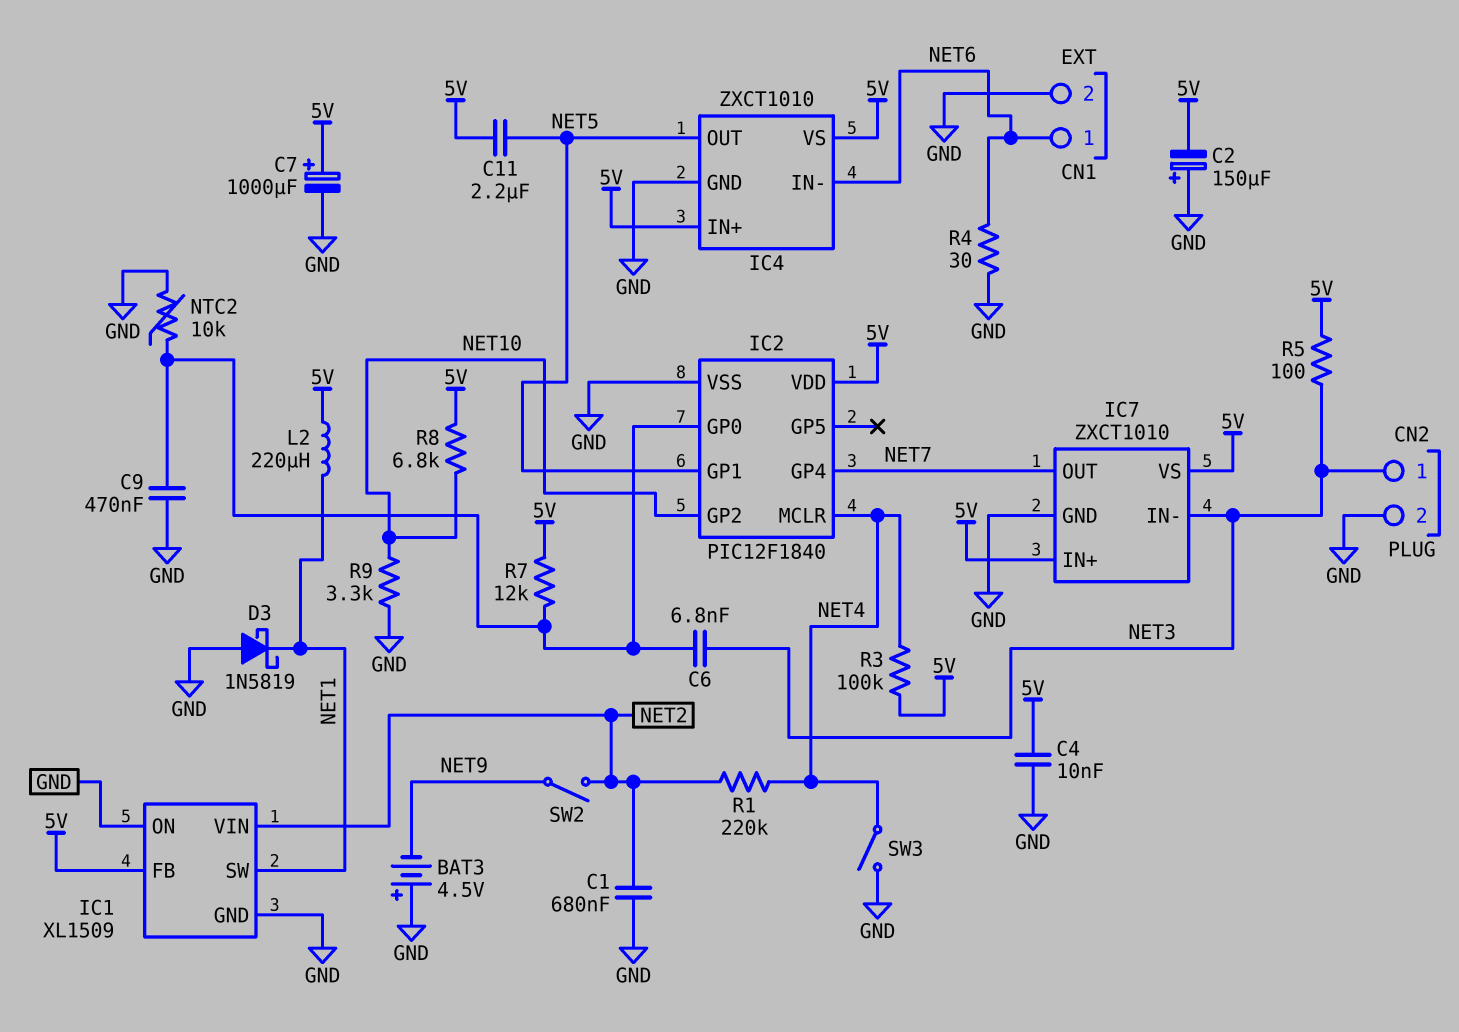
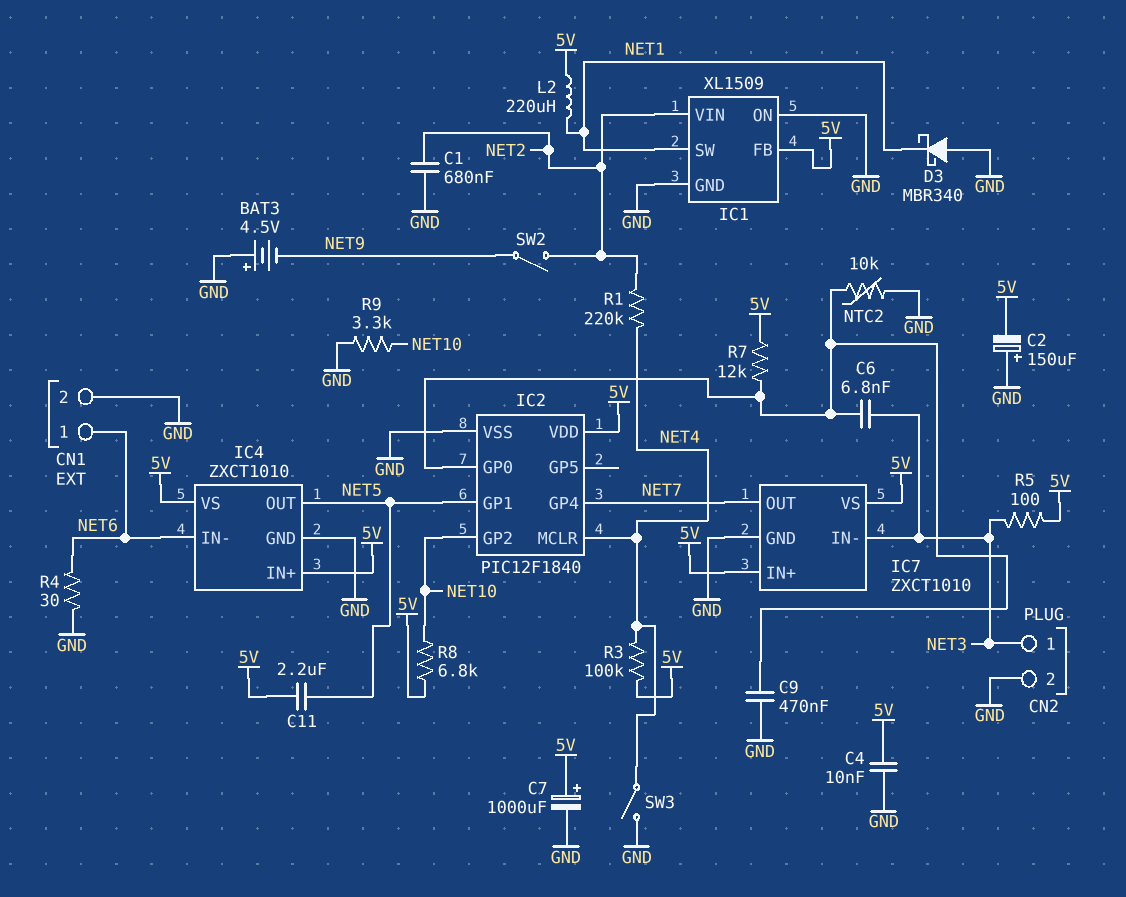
D3: schottky 1N5819 (A GND, K NET1) -> schottky MBR340 (A GND, K NET1)

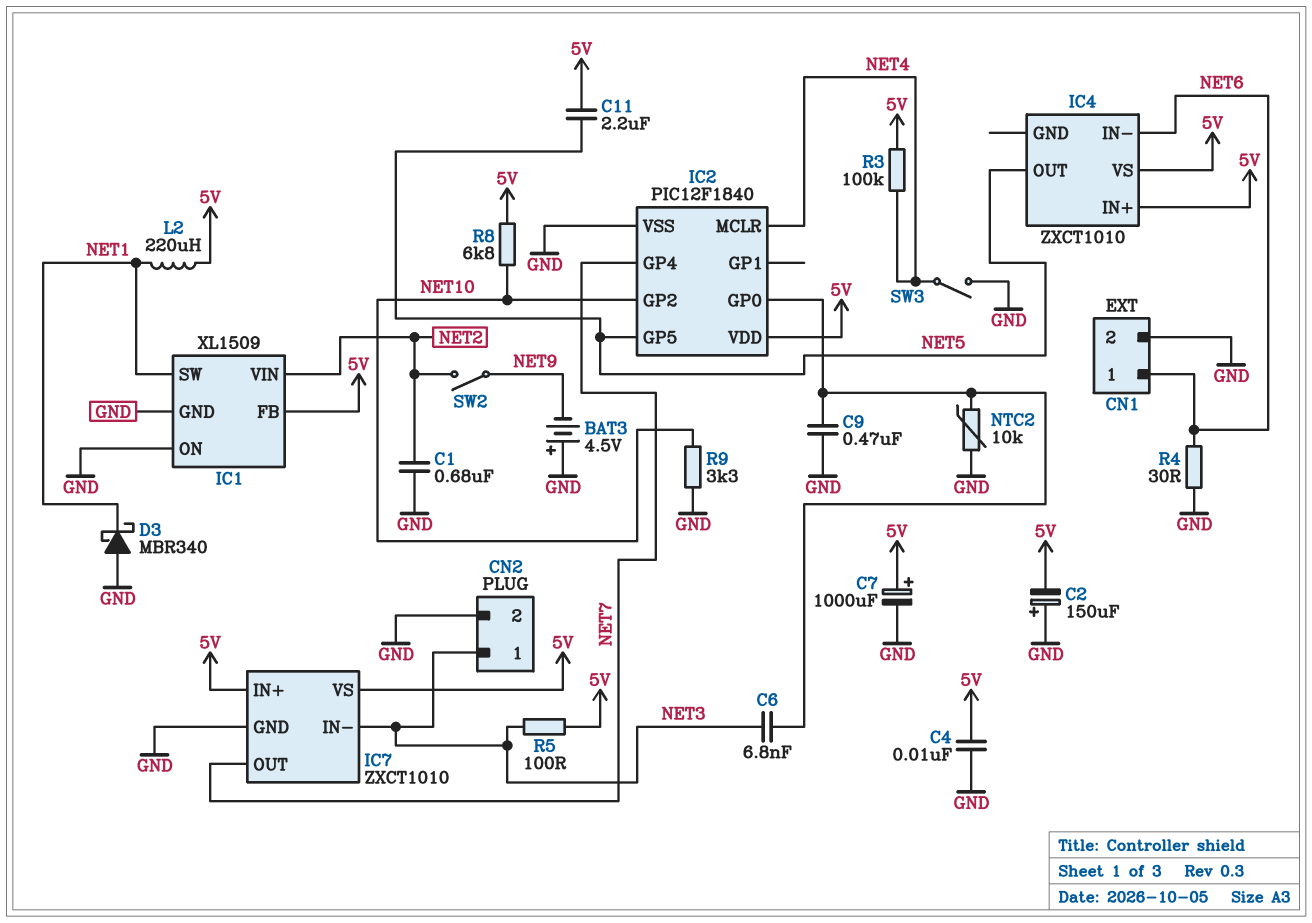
IC2 pin GP1: NET5 -> none
IC2 pin GP5: none -> NET5
IC4 pin GND: GND -> none
R1: 220k (NET2, NET4) -> none
R7: 12k (5V, IC2/GP0) -> none

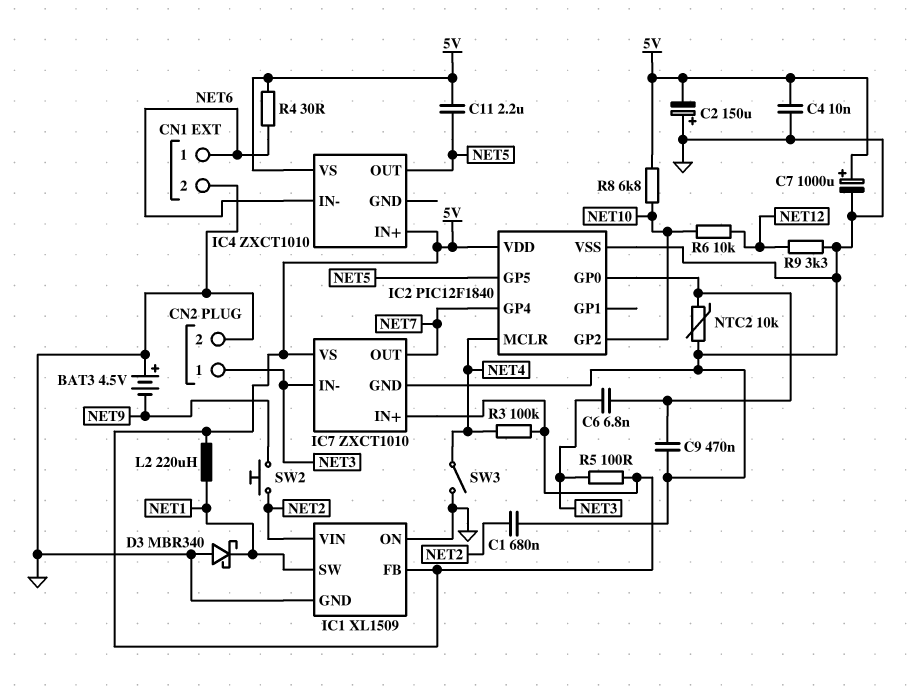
R4: 30 (GND, NET6) -> 30 (5V, NET6)
R6: none -> 10k (NET10, NET12)
R9: 3.3k (GND, NET10) -> 3.3k (GND, NET12)
SW2: switch (NET2, NET9) -> button (NET2, NET9)

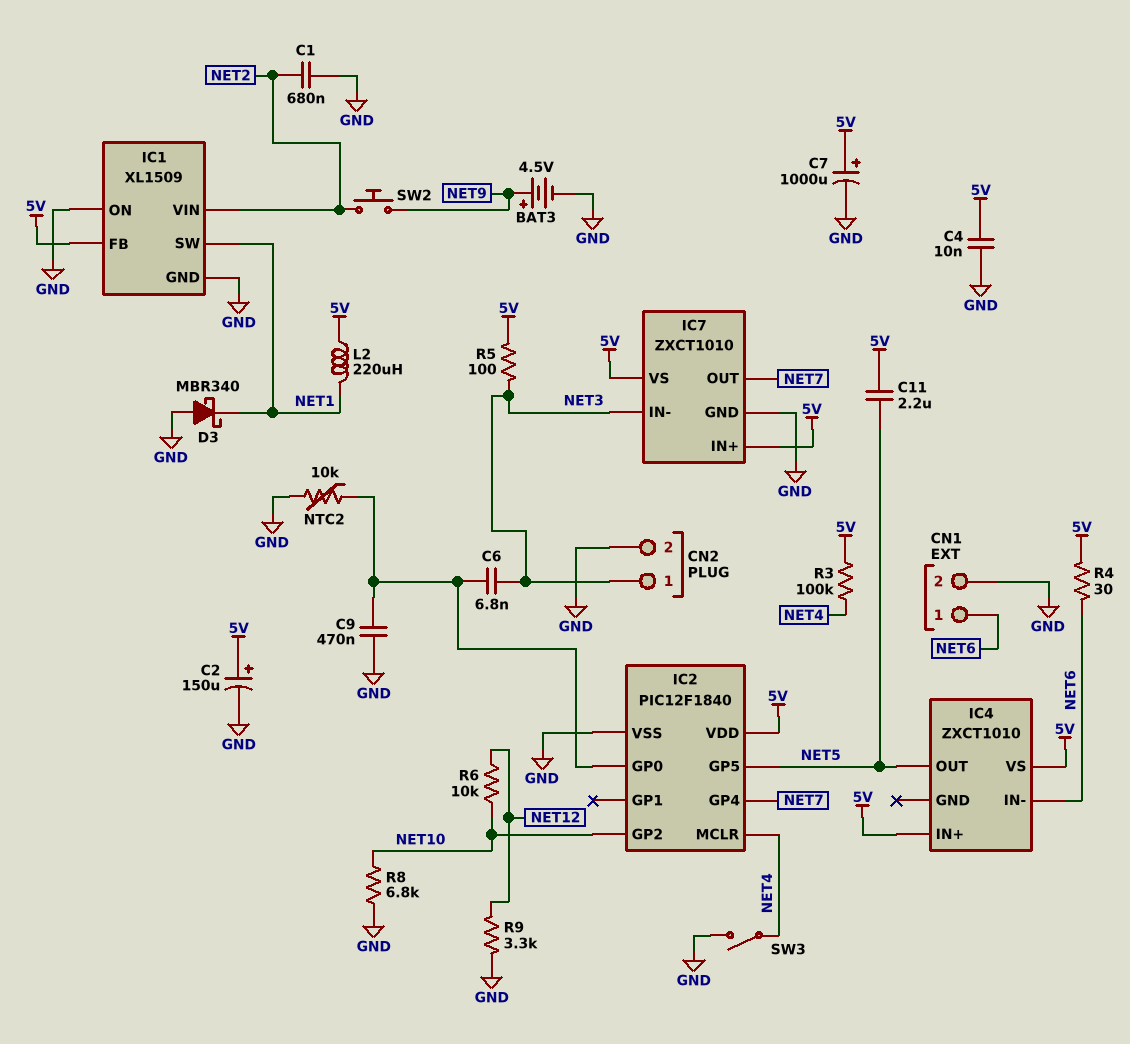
BAT3: 4.5V (plus GND, minus NET9) -> 4.5V (plus NET9, minus GND)
C2: 150uF (plus GND, minus 5V) -> 150uF (plus 5V, minus GND)
R8: 6.8k (5V, NET10) -> 6.8k (GND, NET10)

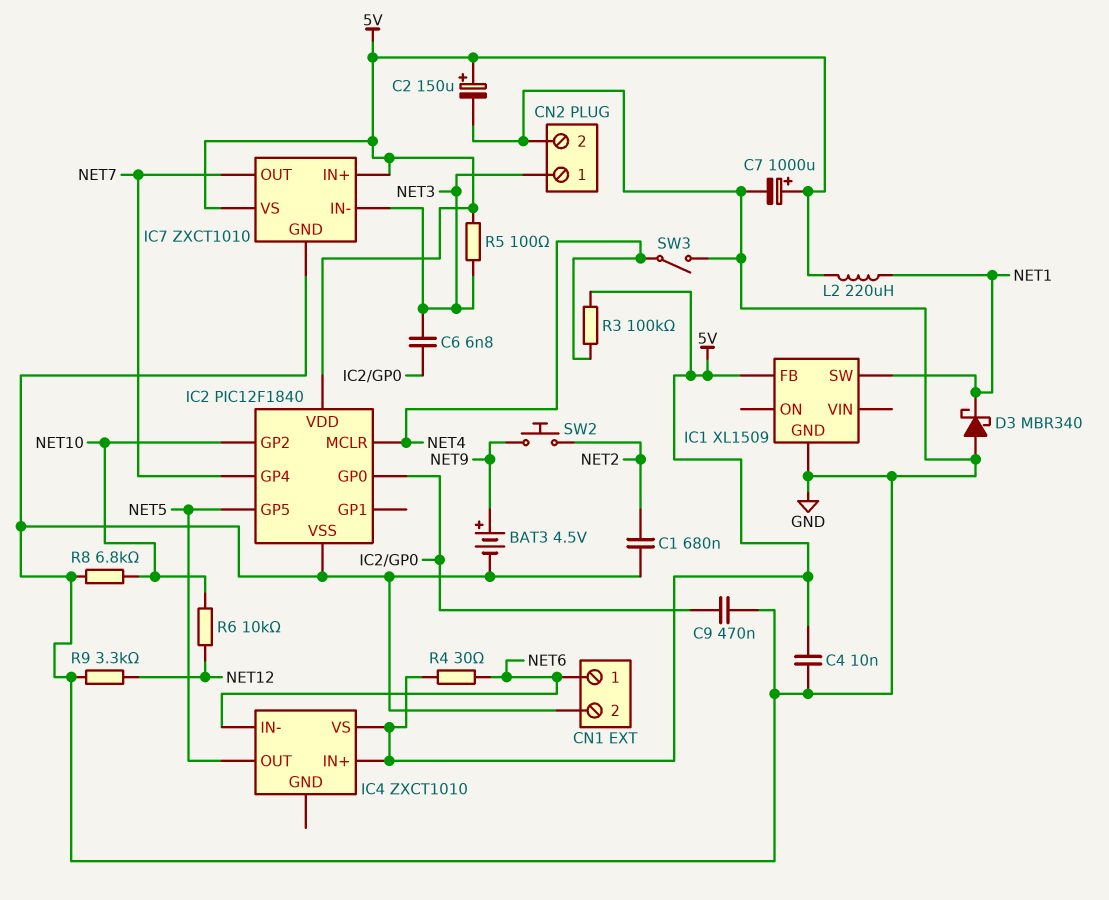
C11: 2.2uF (5V, NET5) -> none
IC1 pin ON: GND -> none
IC1 pin VIN: NET2 -> none
NTC2: 10k (GND, IC2/GP0) -> none

